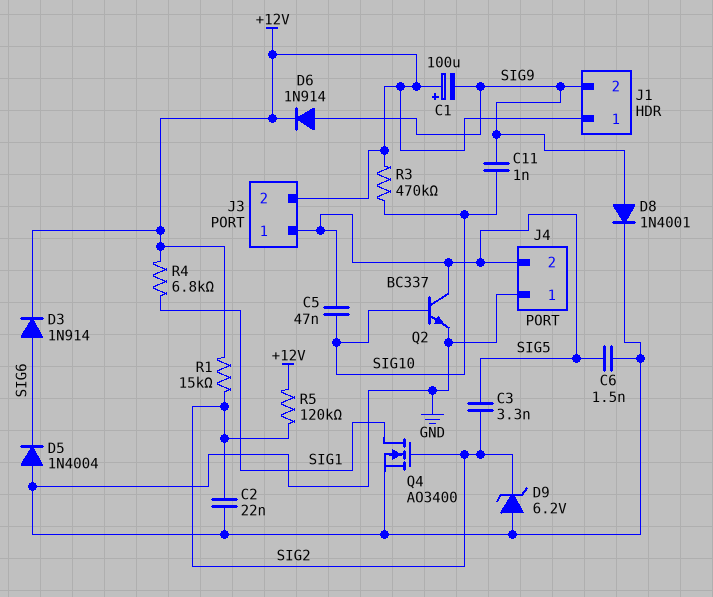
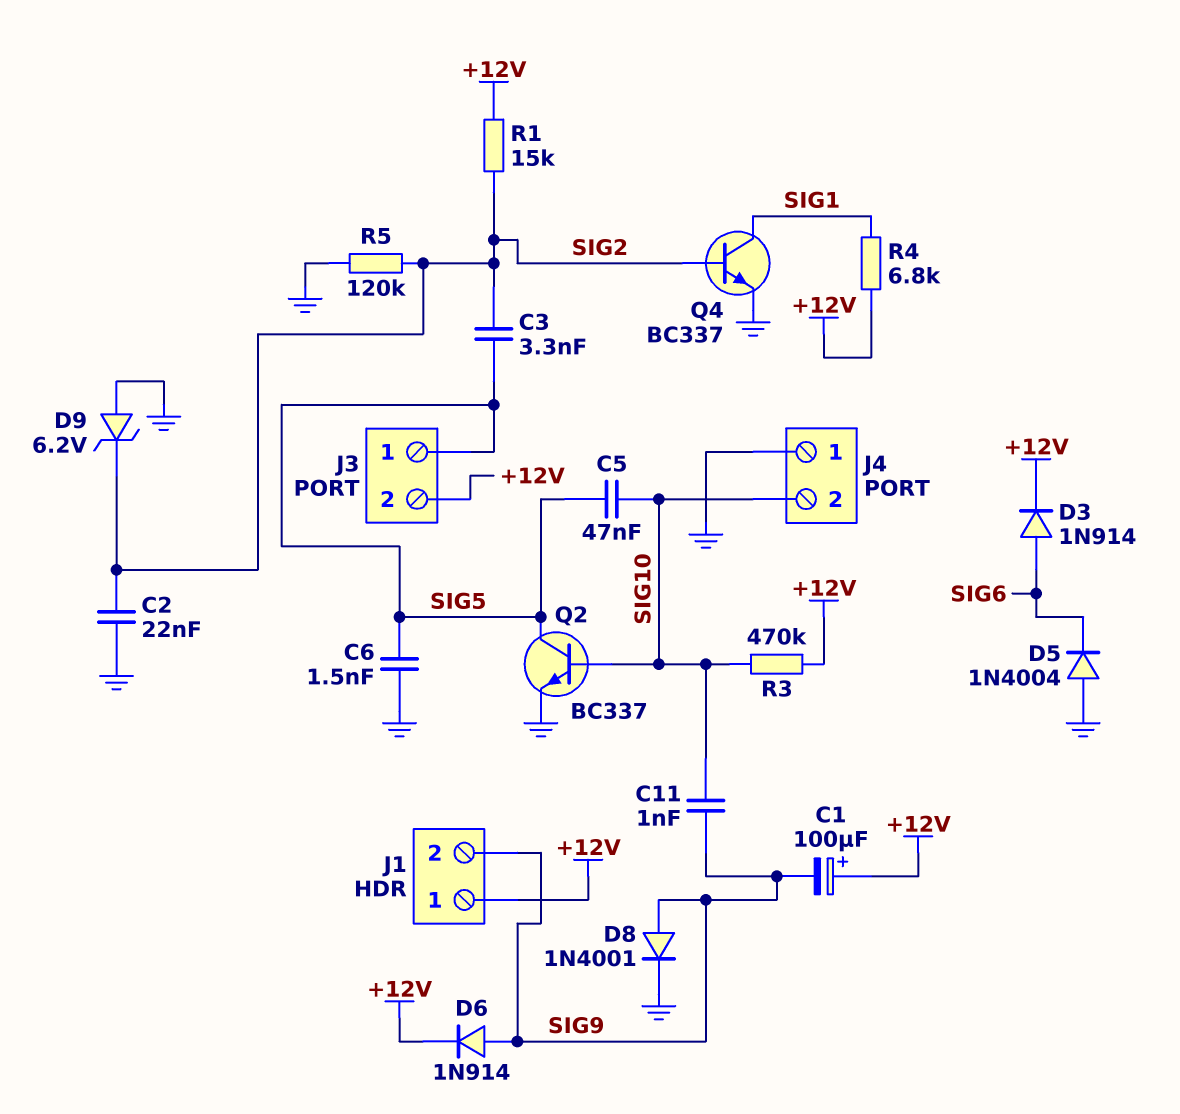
J4 pin 2: SIG5 -> SIG10
Q4: NMOS AO3400 (G SIG2, D SIG1, S GND) -> NPN BC337 (B SIG2, C SIG1, E GND)
R5: 120k (+12V, SIG2) -> 120k (GND, SIG2)

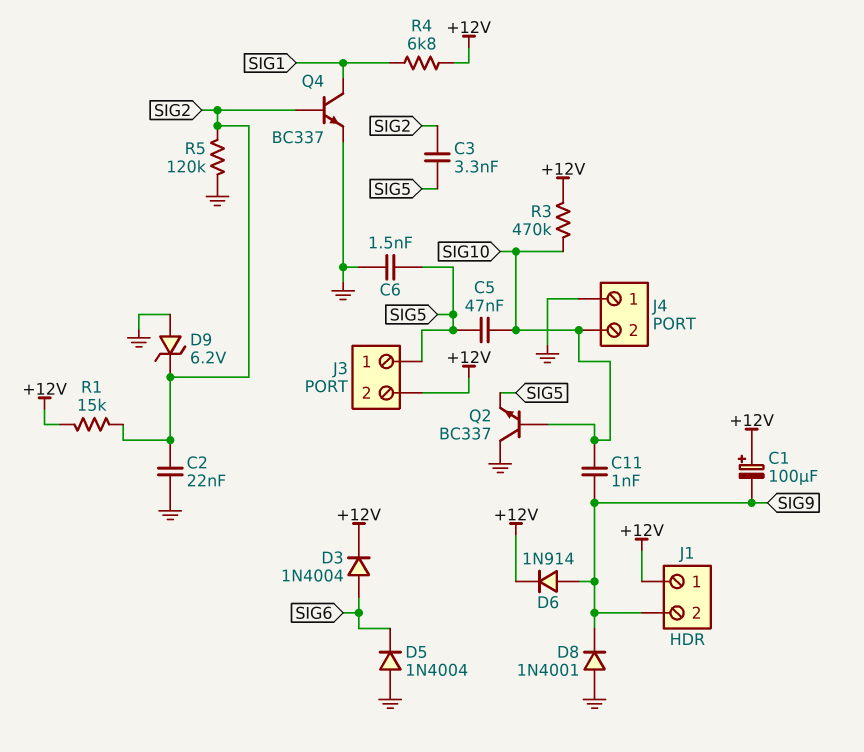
D3: diode 1N914 (A SIG6, K +12V) -> diode 1N4004 (A SIG6, K +12V)
D8: diode 1N4001 (A SIG9, K GND) -> diode 1N4001 (A GND, K SIG9)
Q2: NPN BC337 (B SIG10, C SIG5, E GND) -> NPN BC337 (B SIG10, C GND, E SIG5)

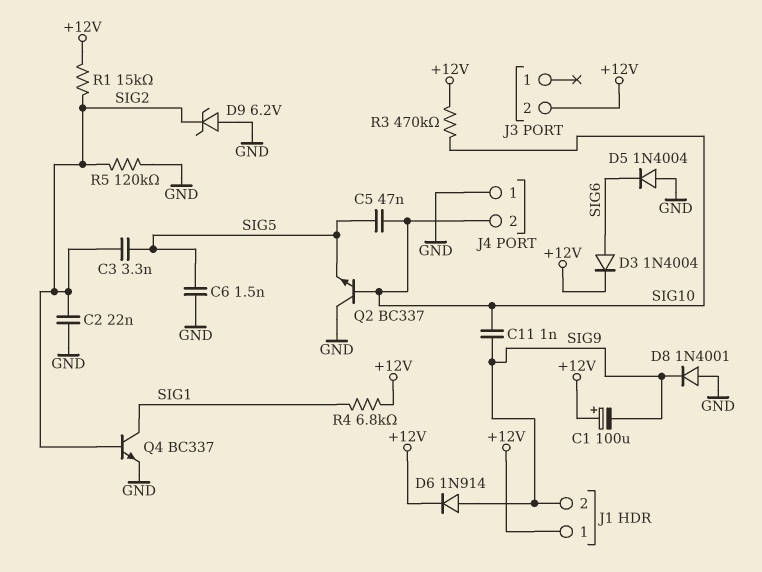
J3 pin 1: SIG5 -> none

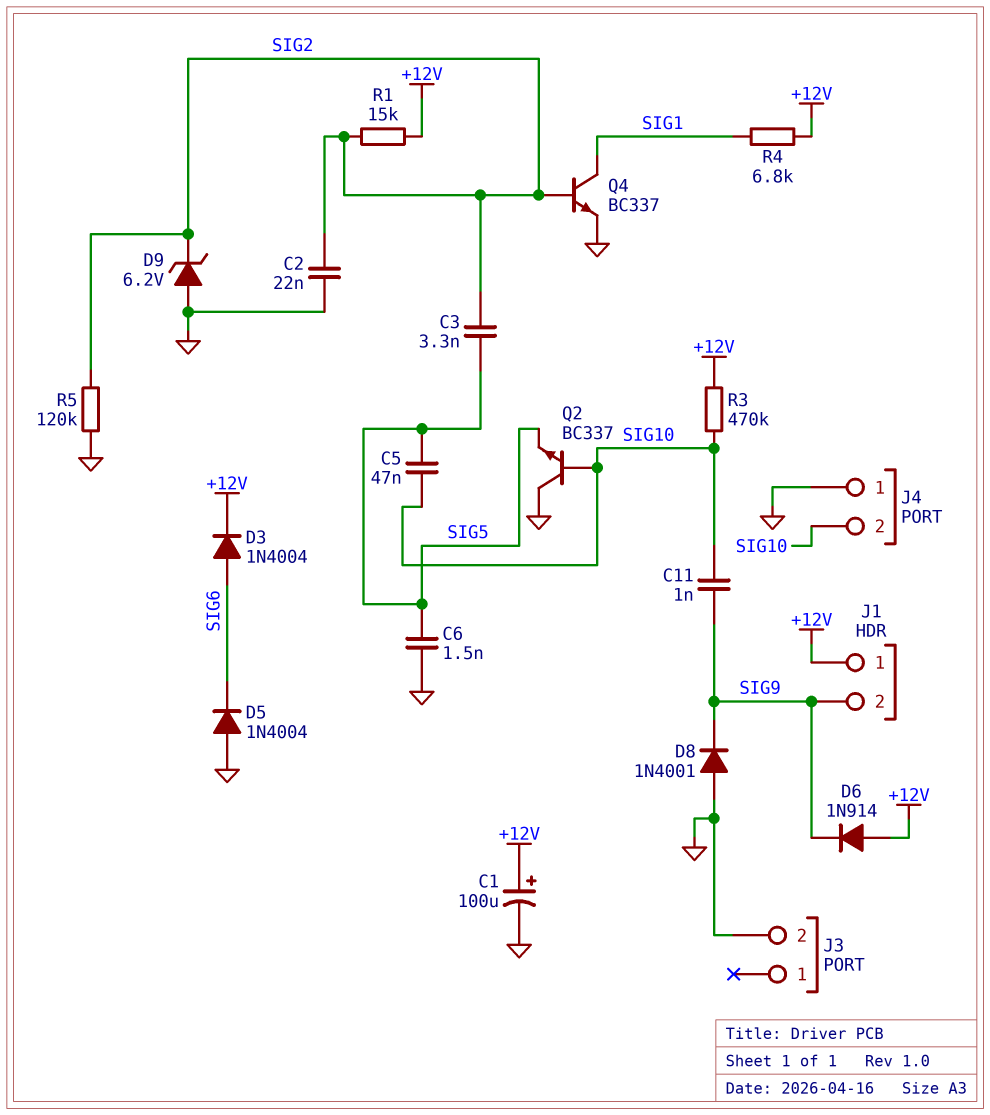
C1: 100uF (plus +12V, minus SIG9) -> 100uF (plus +12V, minus GND)
D6: diode 1N914 (A SIG9, K +12V) -> diode 1N914 (A +12V, K SIG9)
J3 pin 2: +12V -> GND

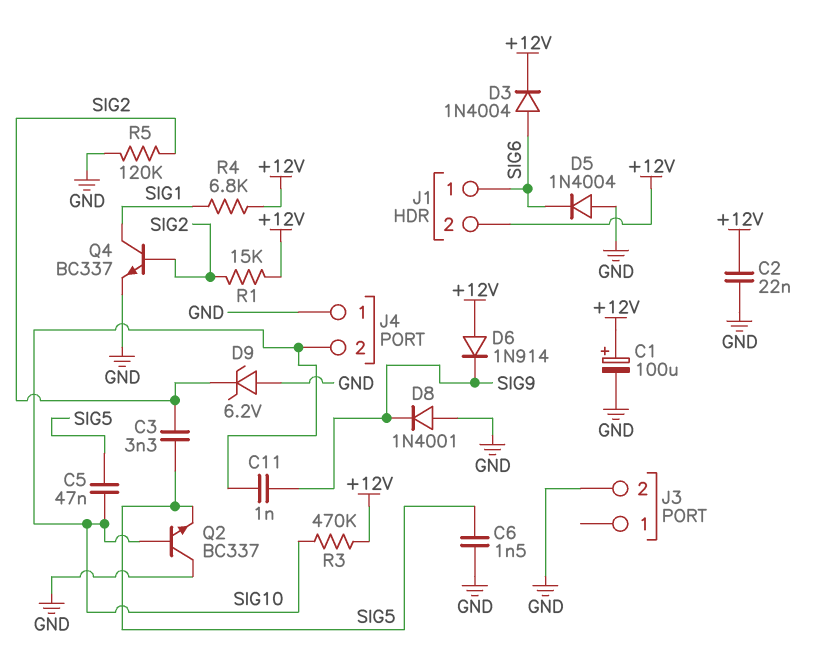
C2: 22nF (GND, SIG2) -> 22nF (+12V, GND)
J1 pin 1: +12V -> SIG6
J1 pin 2: SIG9 -> +12V

